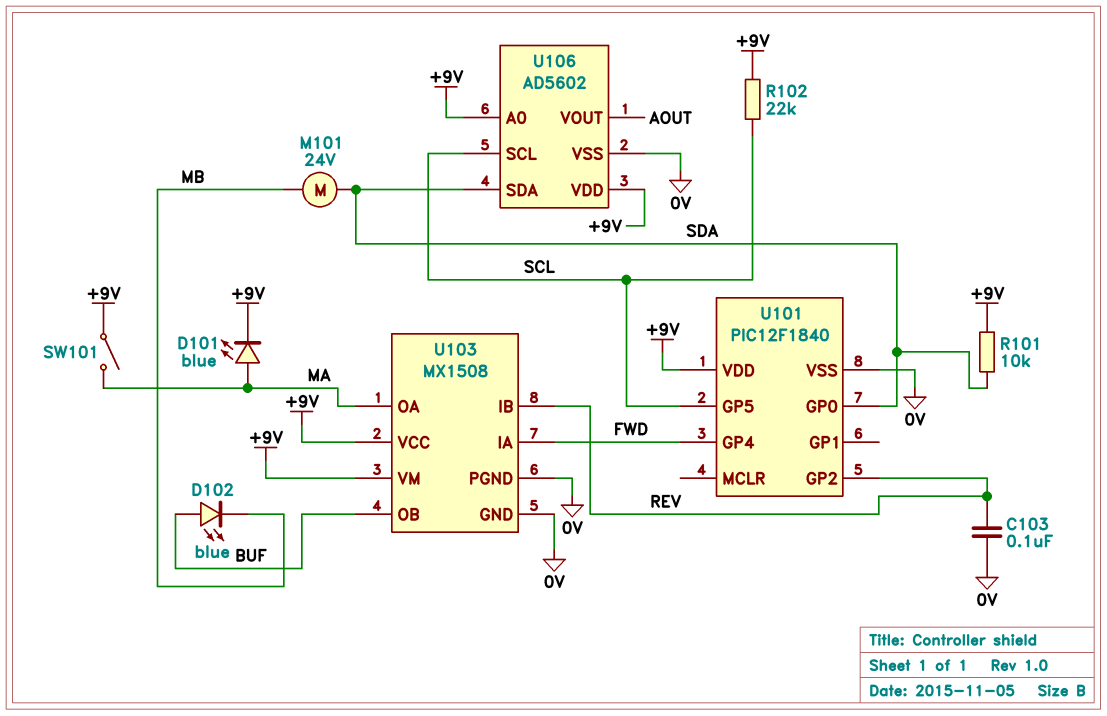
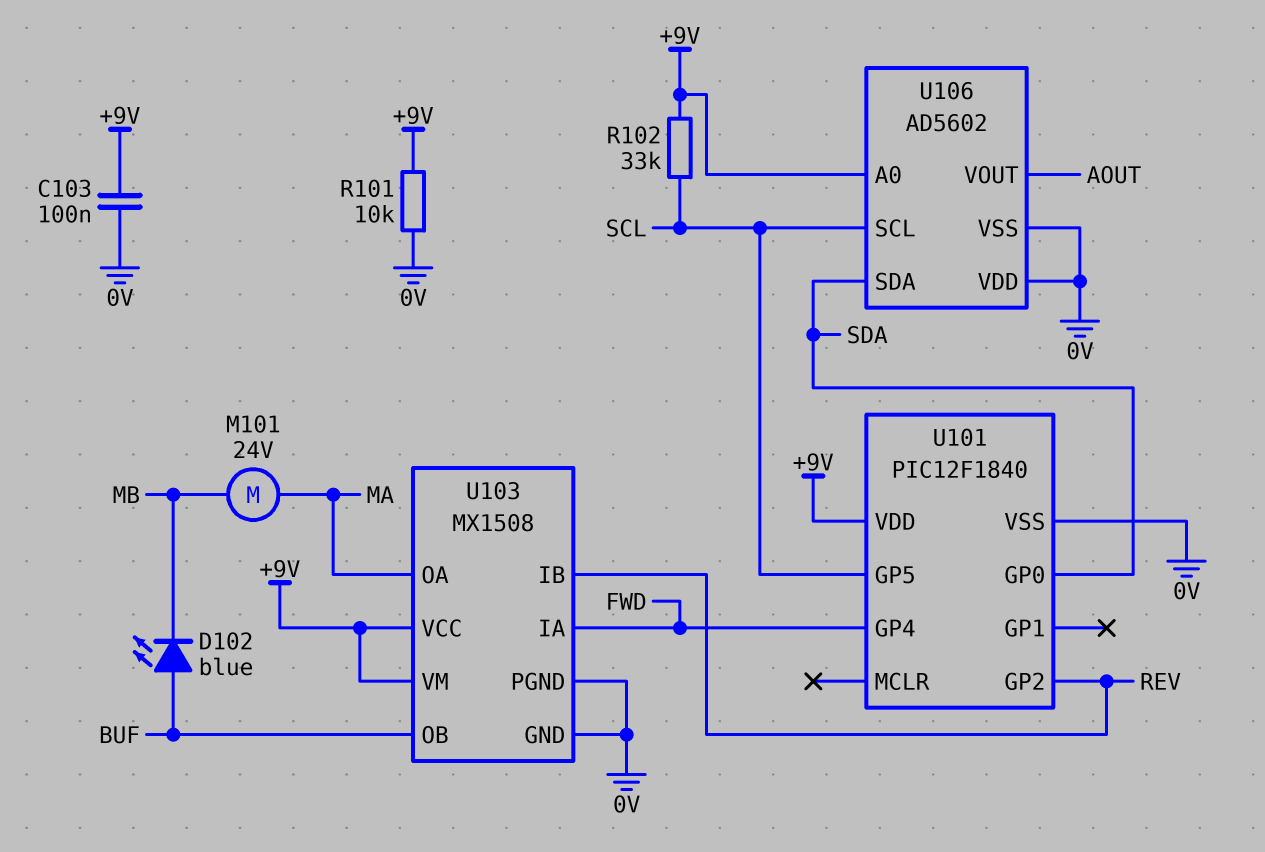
C103: 100nF (0V, REV) -> 100nF (+9V, 0V)
D101: LED blue (A MA, K +9V) -> none
M101: motor 24V (MB, SDA) -> motor 24V (MA, MB)
R101: 10k (+9V, SDA) -> 10k (+9V, 0V)
R102: 22k (+9V, SCL) -> 33k (+9V, SCL)
SW101: switch (+9V, MA) -> none
U106 pin VDD: +9V -> 0V

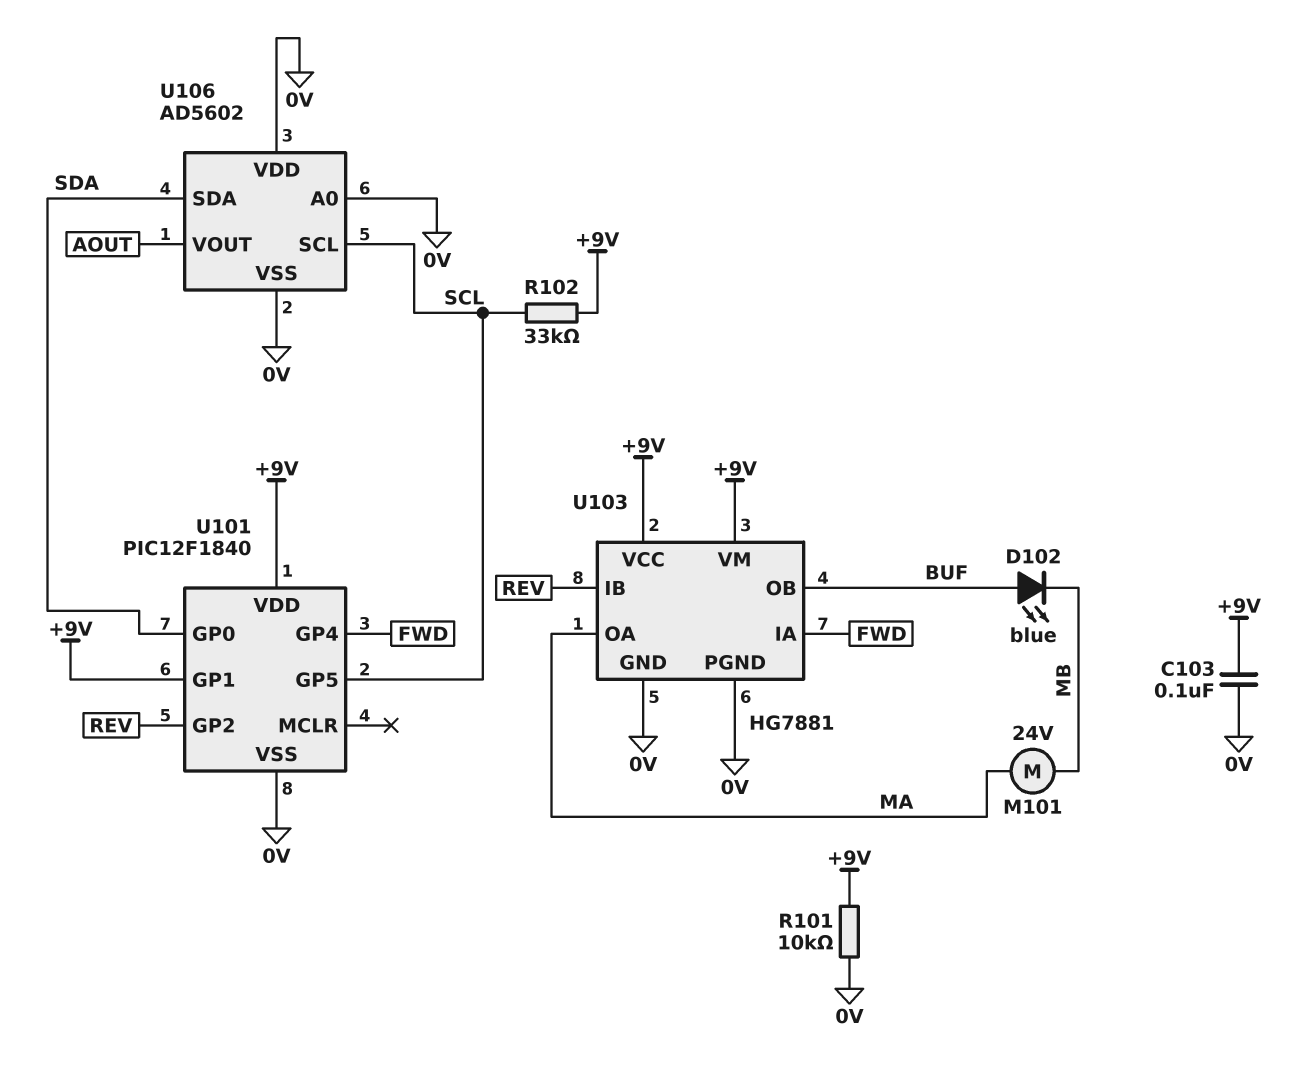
U101 pin GP1: none -> +9V
U103: MX1508 -> HG7881
U106 pin A0: +9V -> 0V

